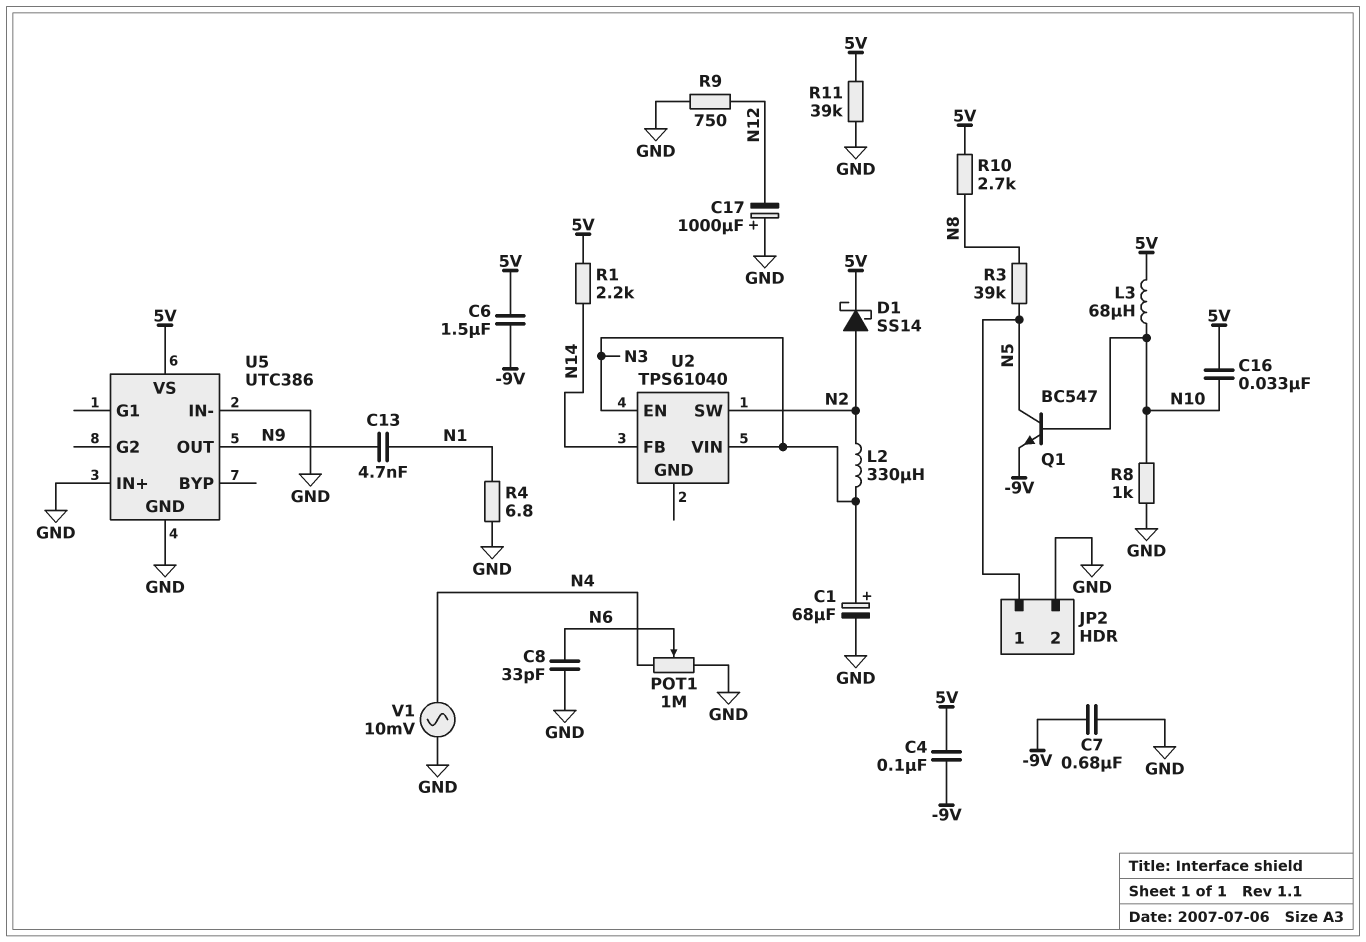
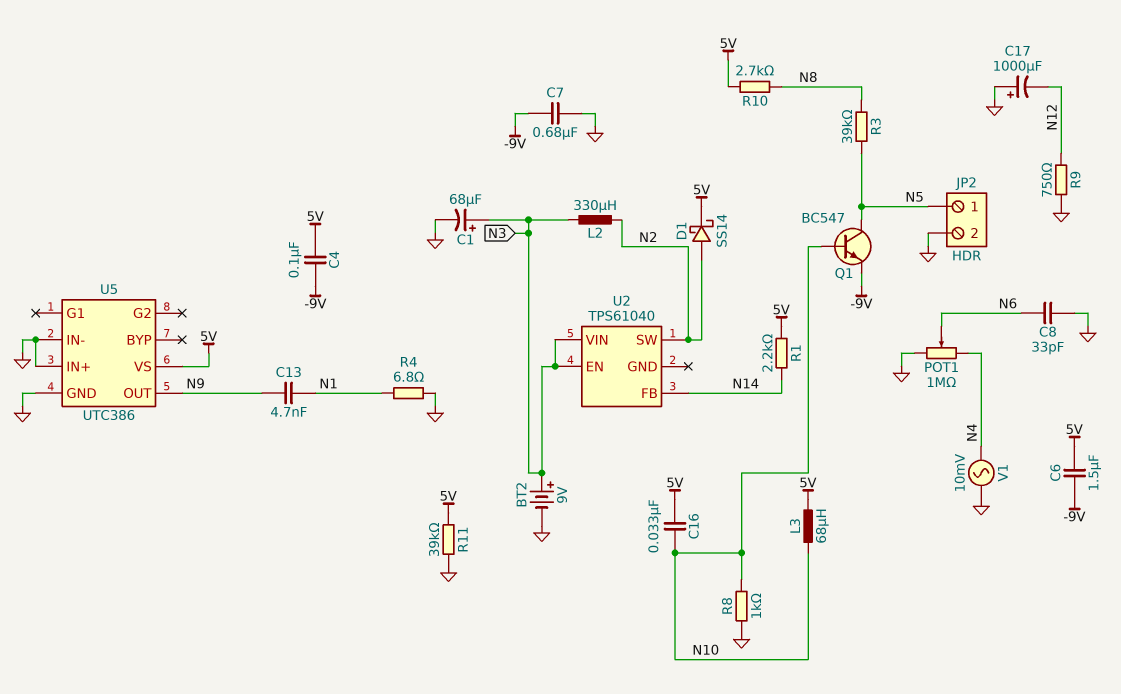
BT2: none -> 9V (plus N3, minus GND)

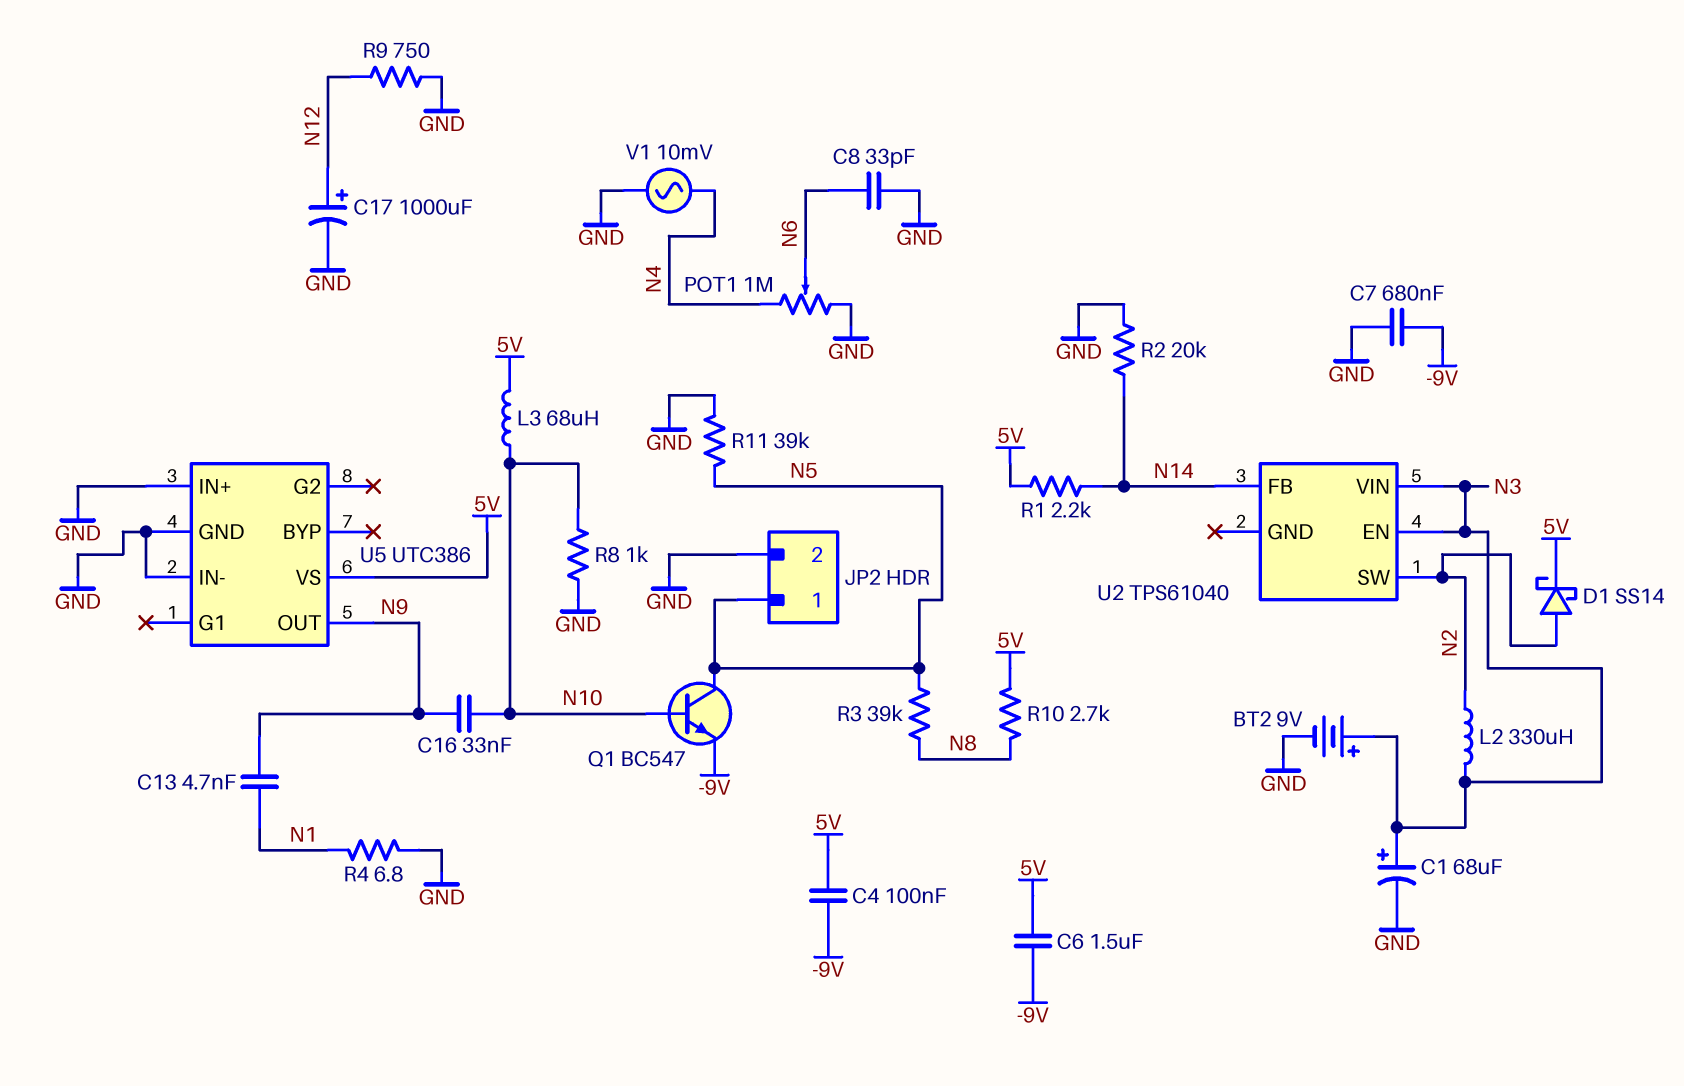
C16: 33nF (5V, N10) -> 33nF (N9, N10)
C17: 1000uF (plus GND, minus N12) -> 1000uF (plus N12, minus GND)
R2: none -> 20k (GND, N14)
R11: 39k (5V, GND) -> 39k (GND, N5)

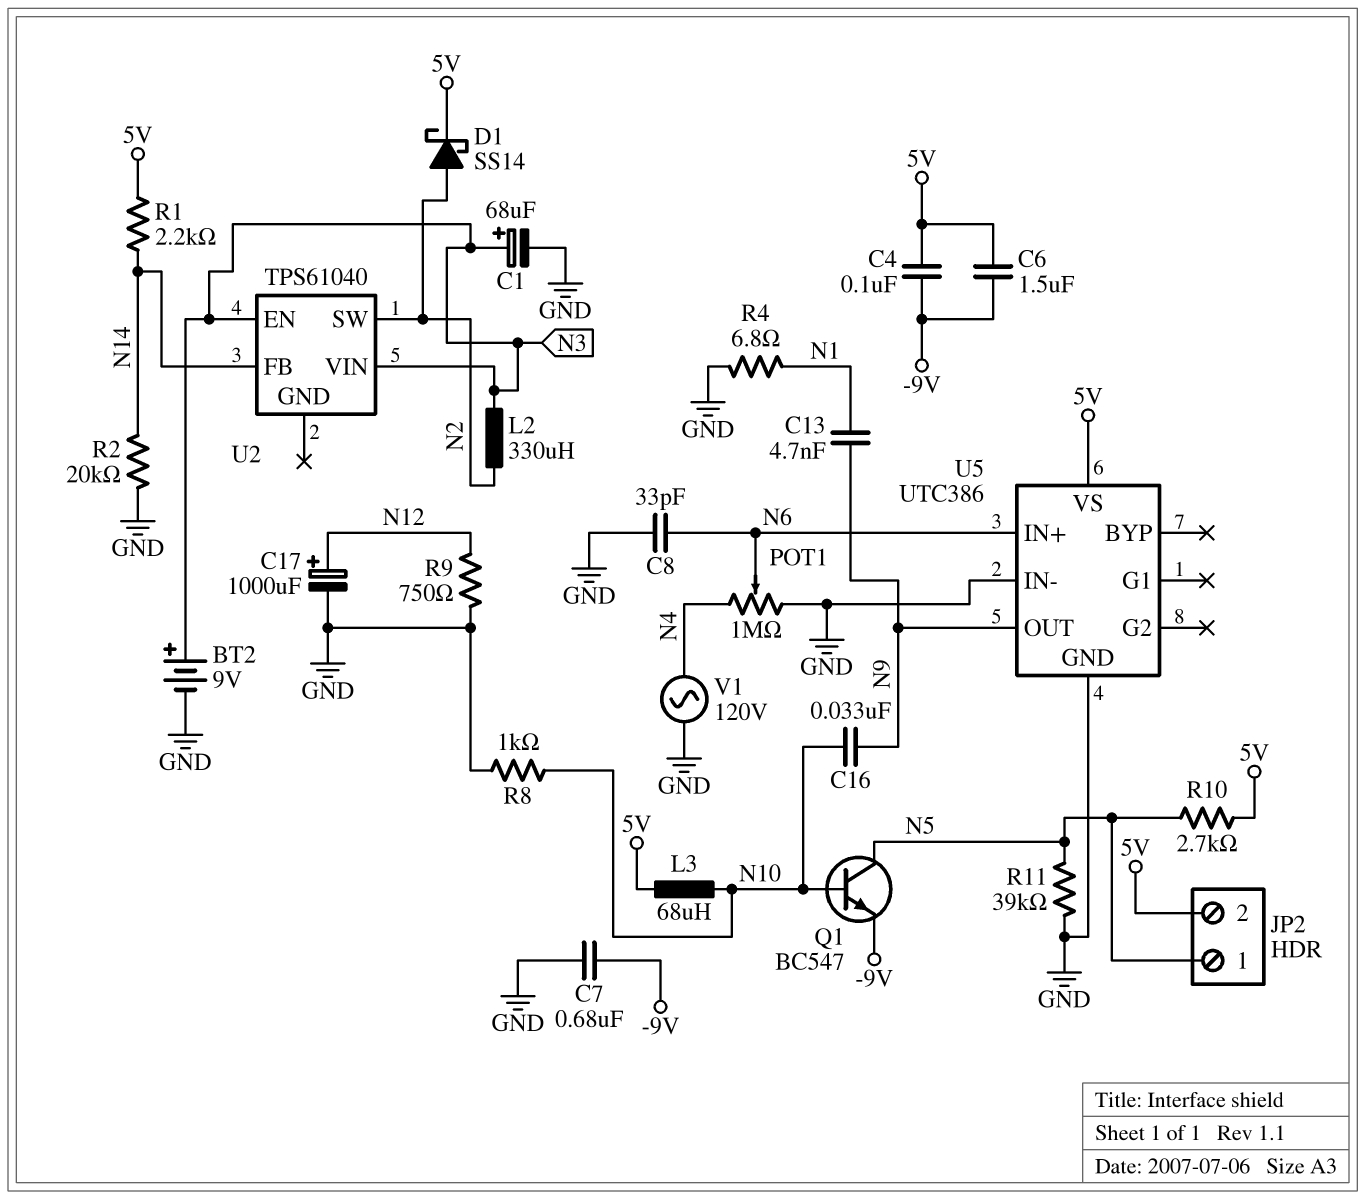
JP2 pin 2: GND -> 5V
R3: 39k (N5, N8) -> none
R10: 2.7k (5V, N8) -> 2.7k (5V, N5)
U5 pin IN+: GND -> N6
V1: AC 10mV (GND, N4) -> AC 120V (GND, N4)

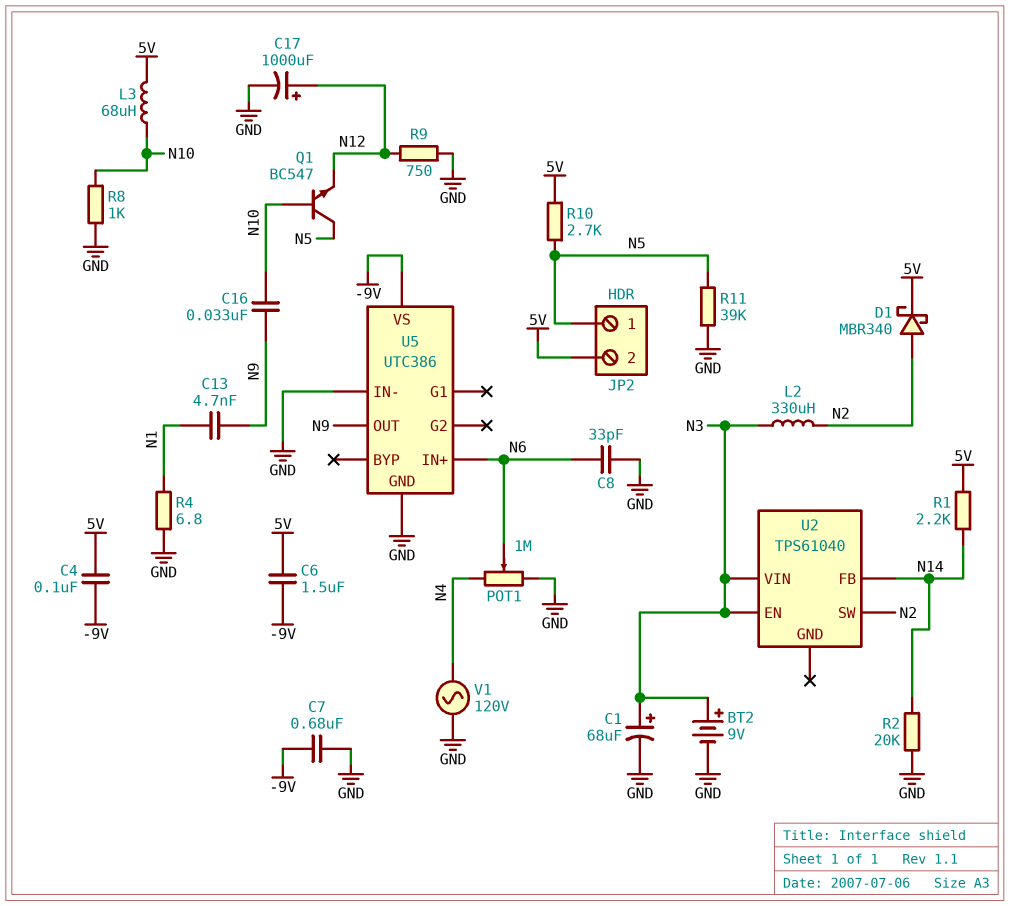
D1: schottky SS14 (A N2, K 5V) -> schottky MBR340 (A N2, K 5V)
Q1: NPN BC547 (B N10, C N5, E -9V) -> NPN BC547 (B N10, C N5, E N12)
U5 pin VS: 5V -> -9V

